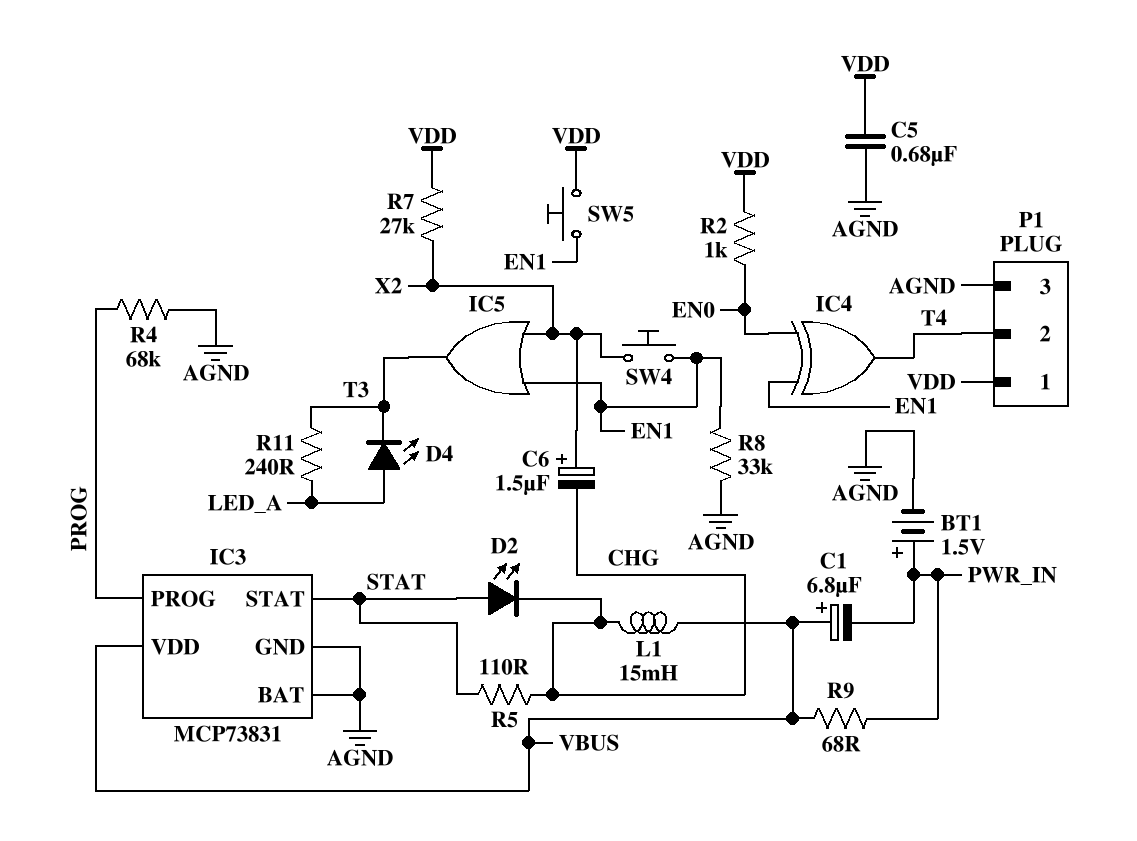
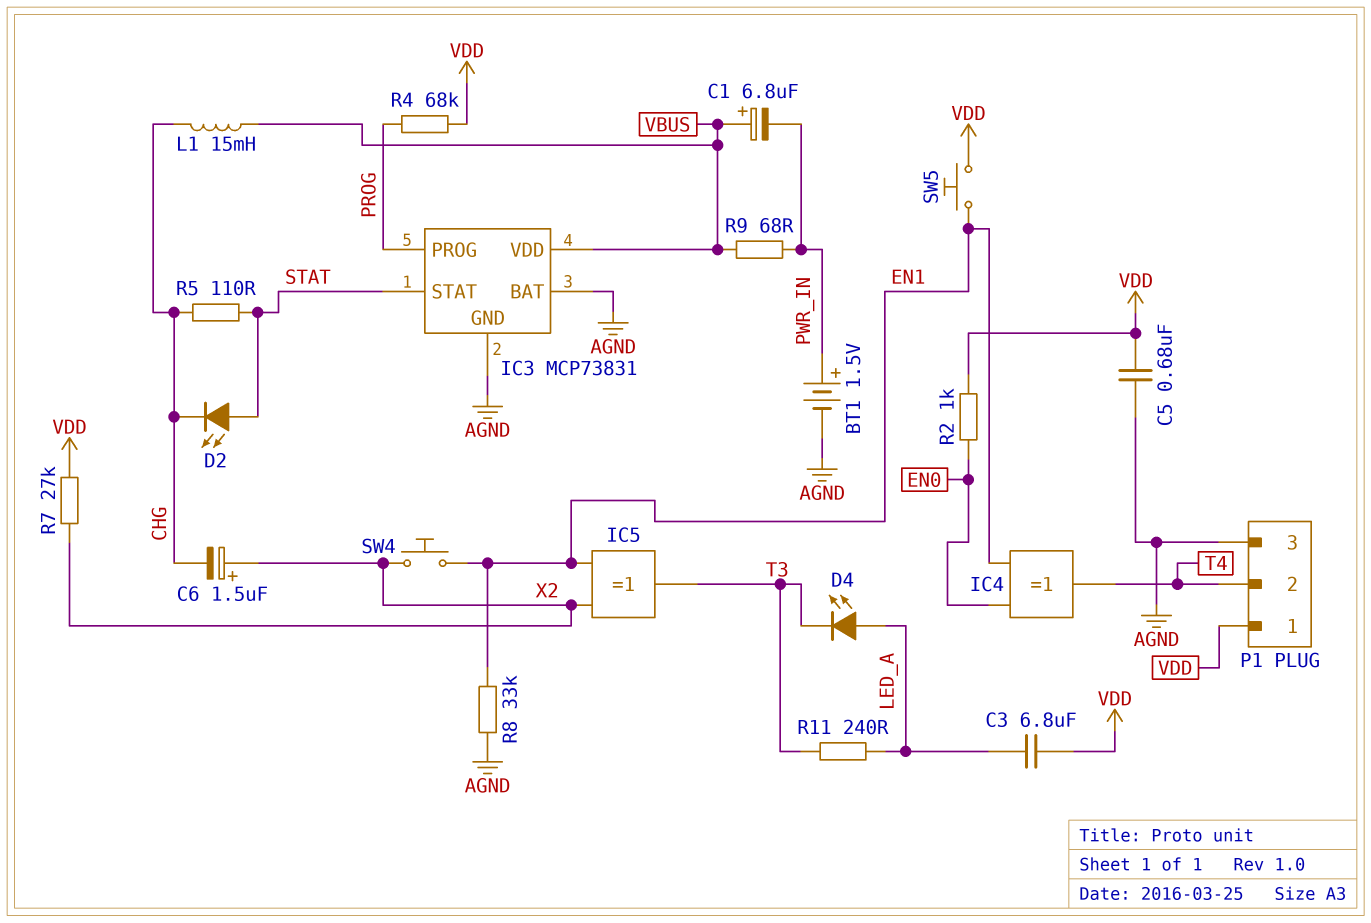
C3: none -> 6.8uF (LED_A, VDD)
IC5: OR (in EN1, in X2, out T3) -> XOR (in EN1, in X2, out T3)
R4: 68k (AGND, PROG) -> 68k (PROG, VDD)

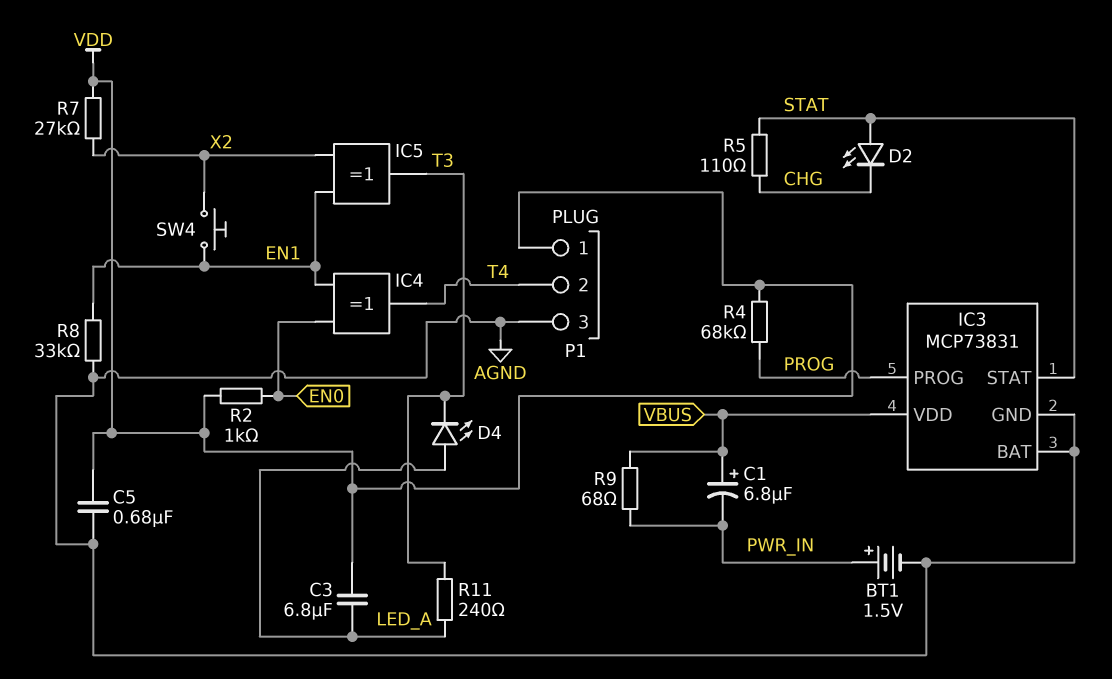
C6: 1.5uF (plus X2, minus CHG) -> none
L1: 15mH (CHG, VBUS) -> none
SW5: button (EN1, VDD) -> none

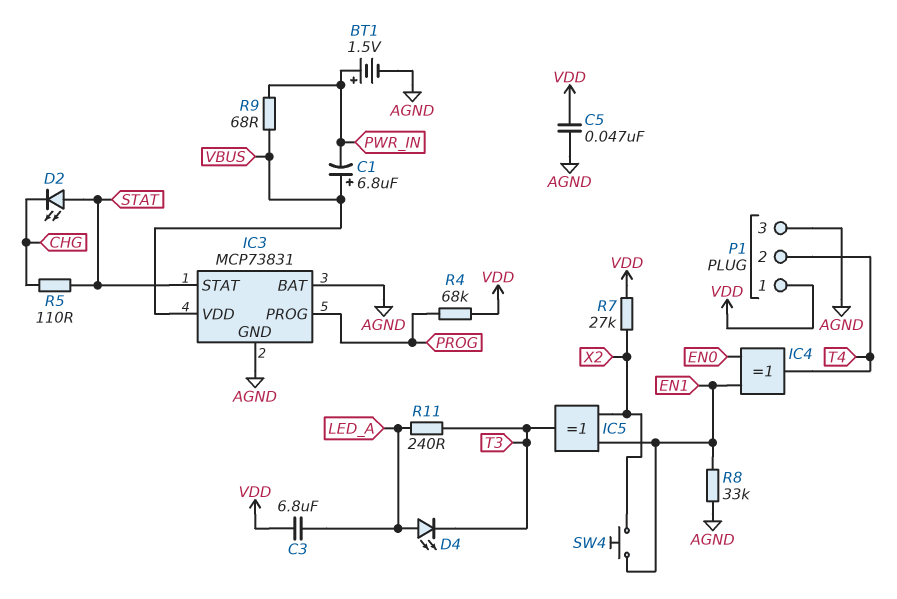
C5: 680nF (AGND, VDD) -> 47nF (AGND, VDD)
R2: 1k (EN0, VDD) -> none

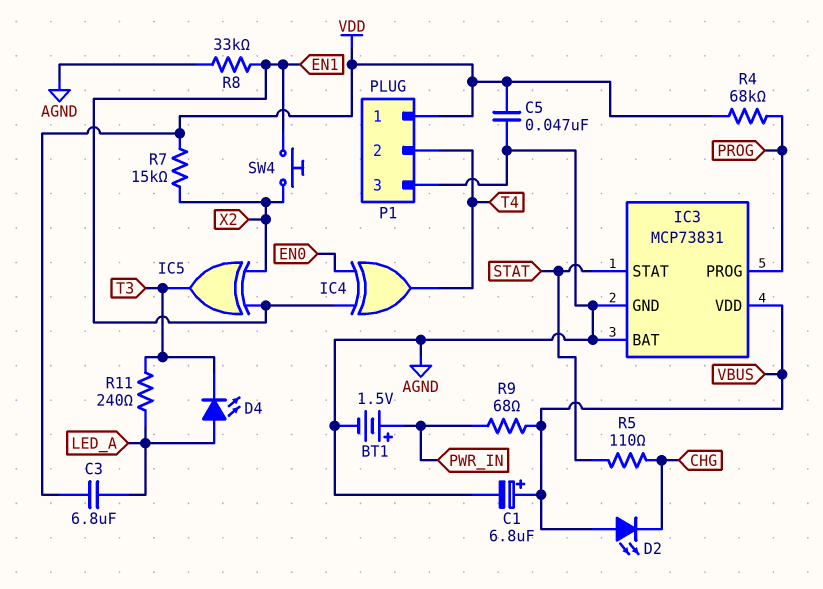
C1: 6.8uF (plus VBUS, minus PWR_IN) -> 6.8uF (plus VBUS, minus AGND)
D2: LED (A STAT, K CHG) -> LED (A VBUS, K CHG)
R7: 27k (VDD, X2) -> 15k (VDD, X2)

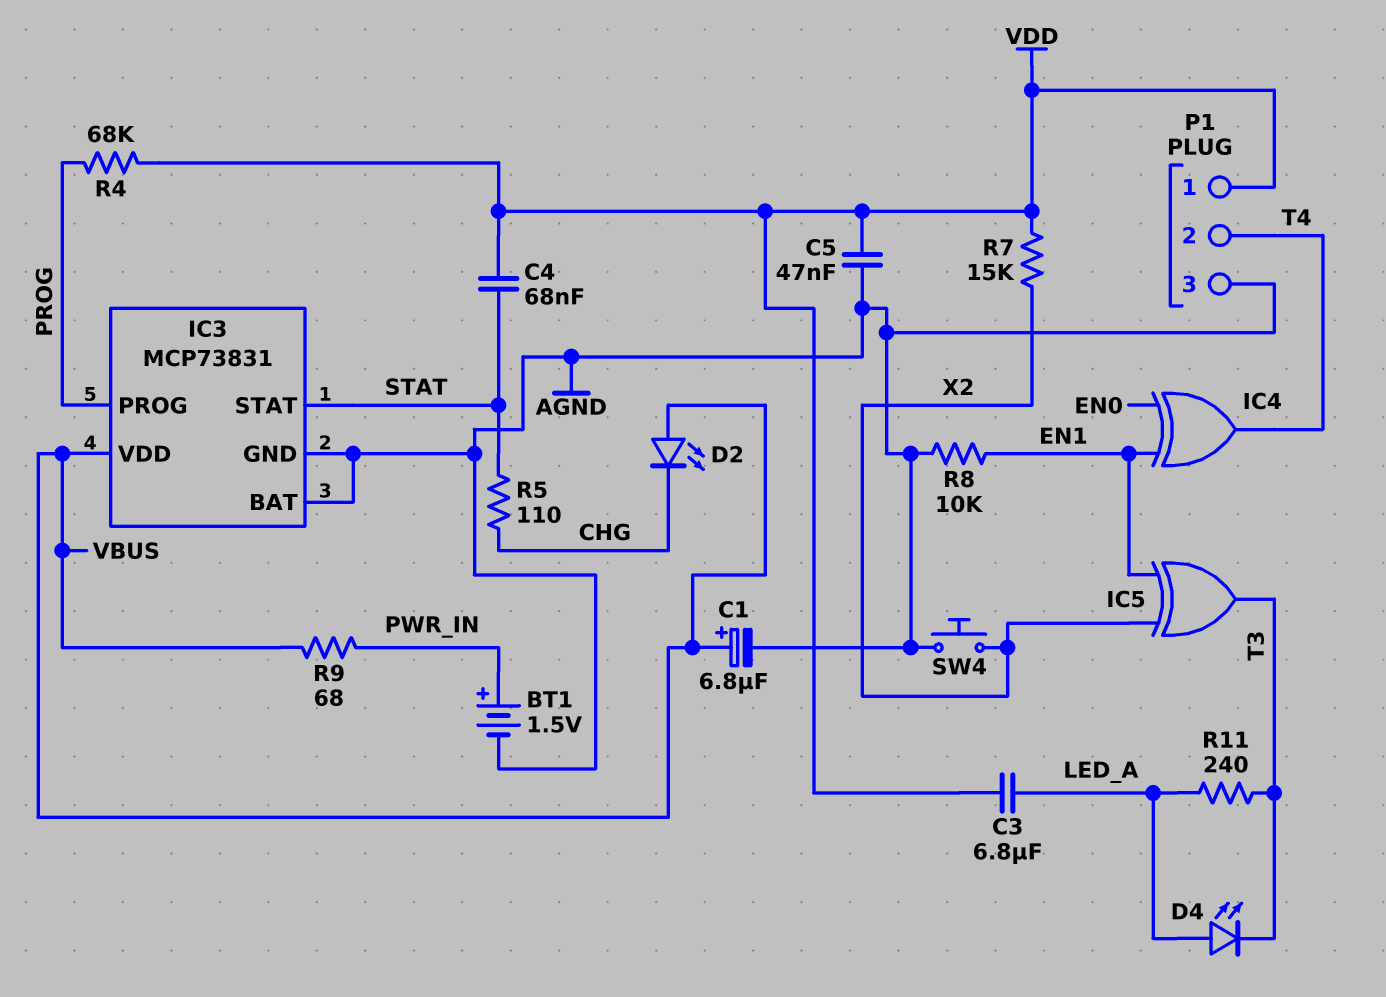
C4: none -> 68nF (STAT, VDD)
R8: 33k (AGND, EN1) -> 10k (AGND, EN1)
SW4: button (EN1, X2) -> button (AGND, X2)

